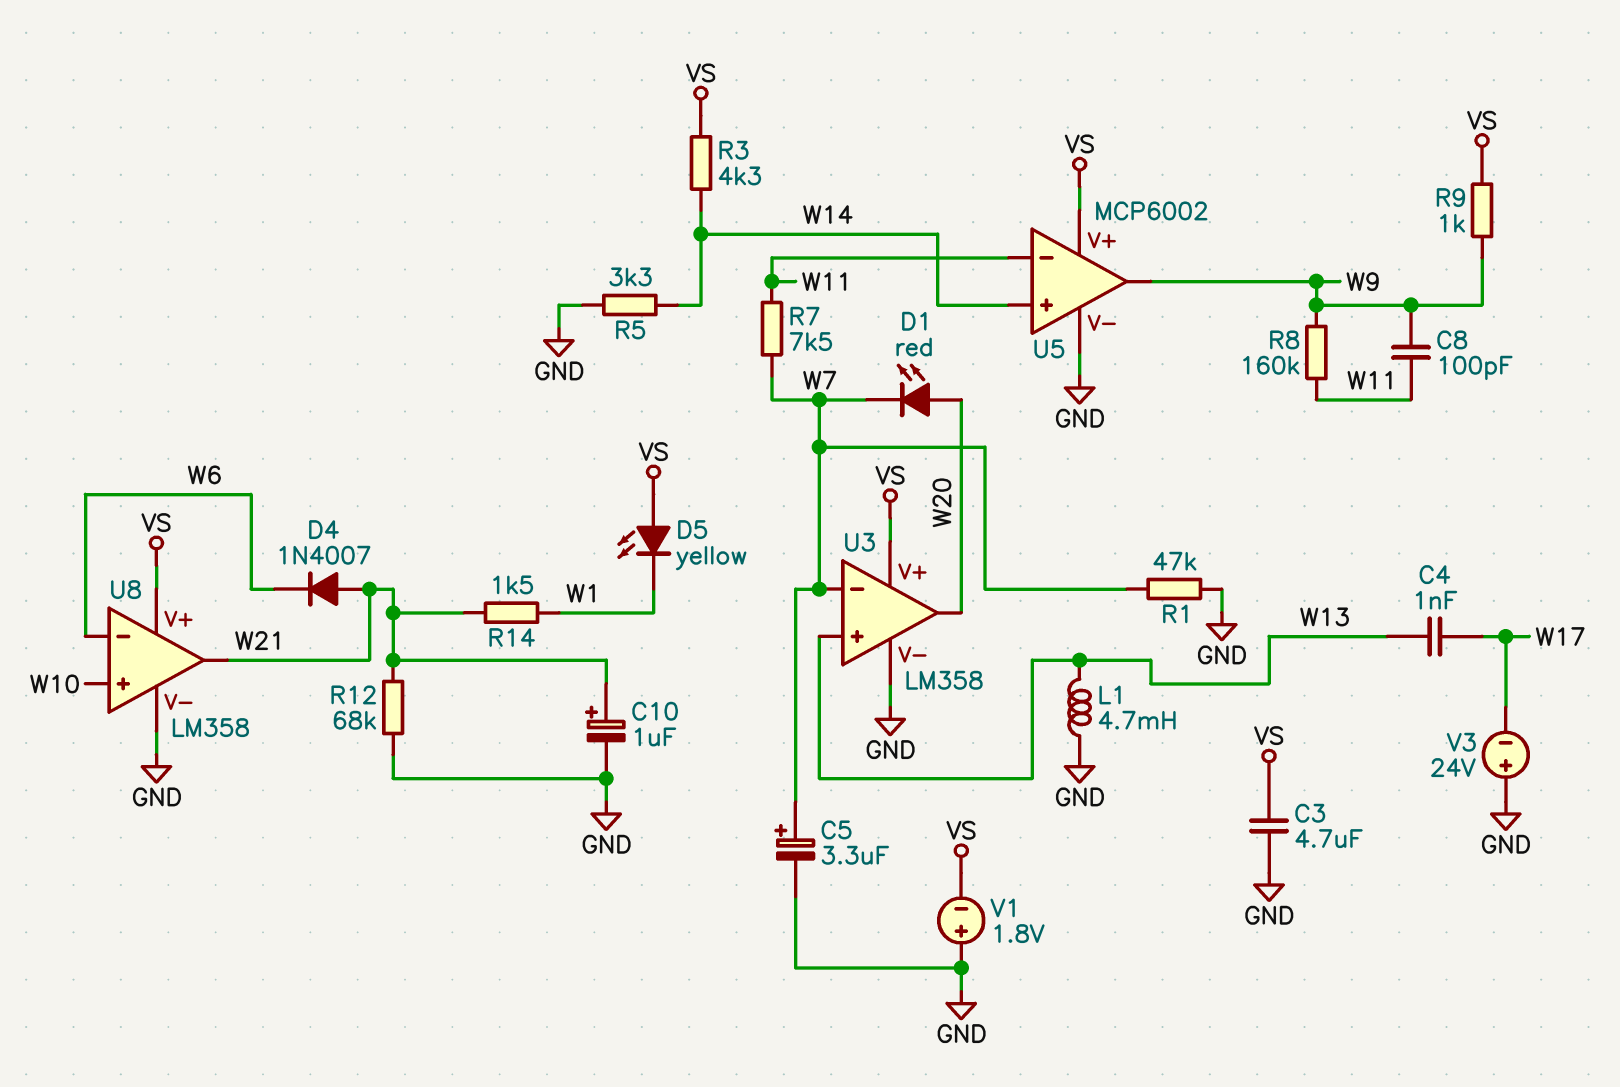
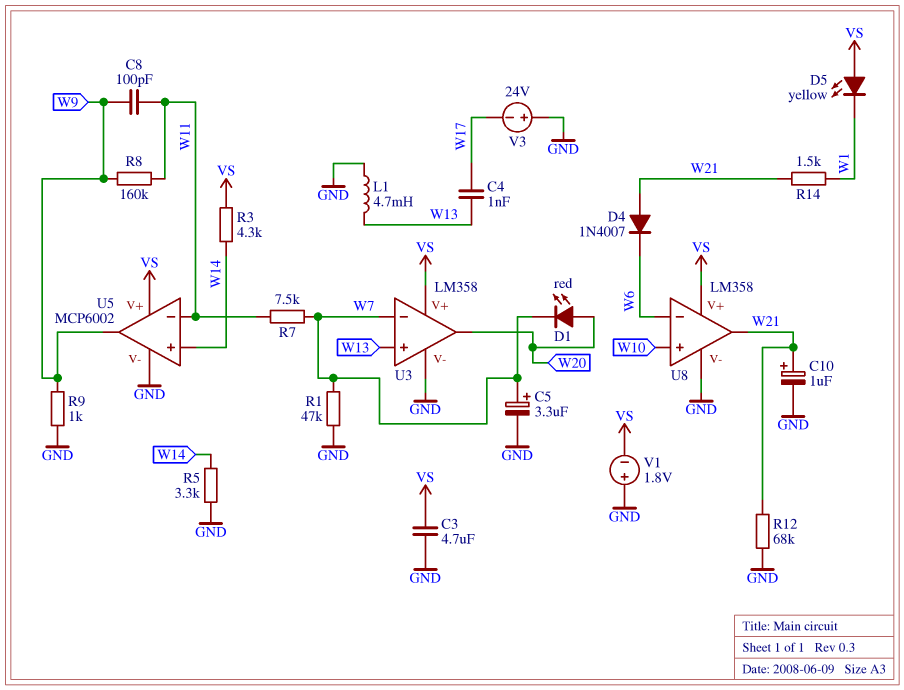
R9: 1k (VS, W9) -> 1k (GND, W9)

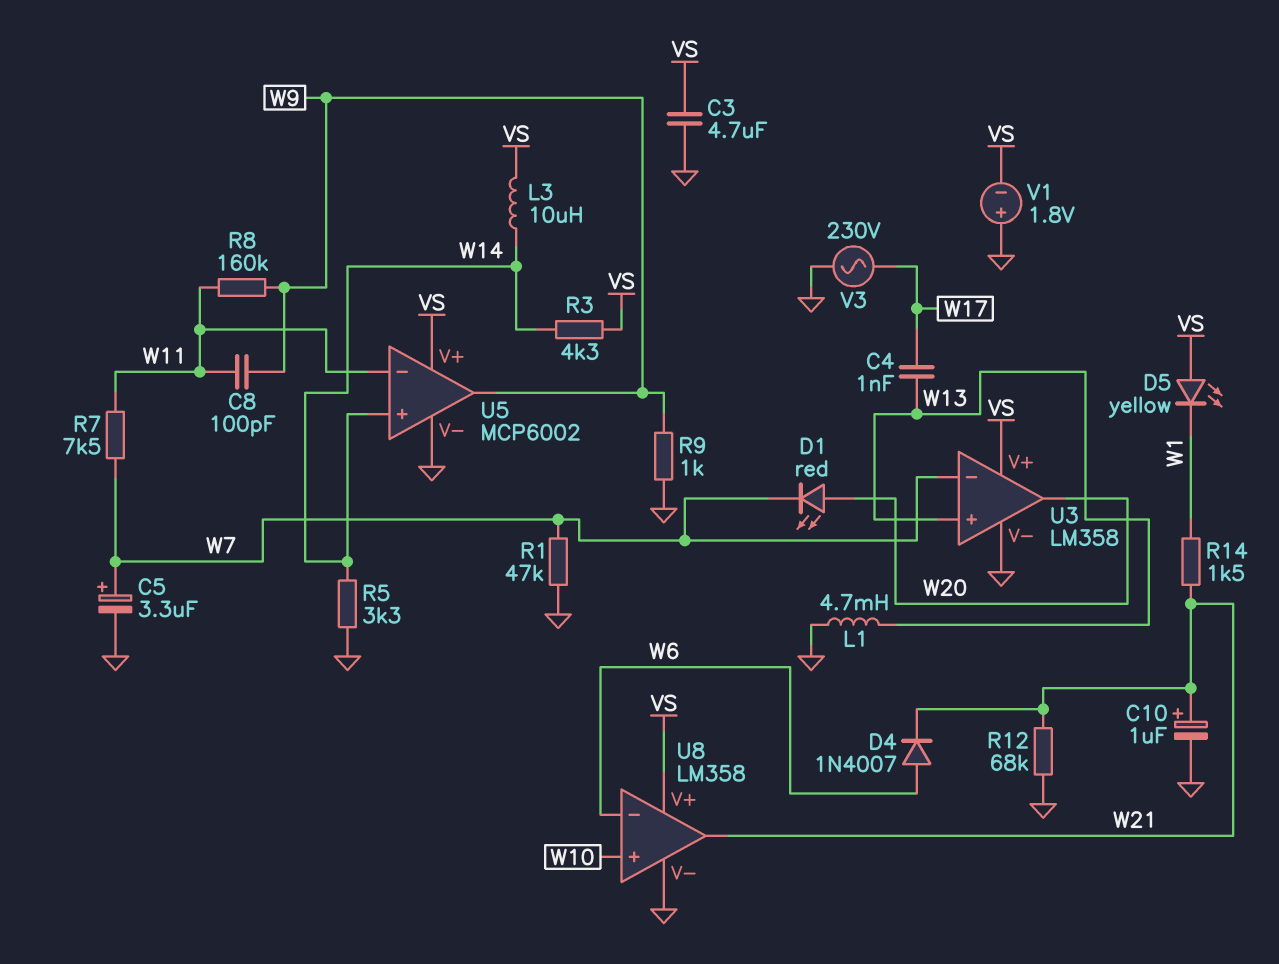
D4: diode 1N4007 (A W21, K W6) -> diode 1N4007 (A W6, K W21)
L3: none -> 10uH (VS, W14)
V3: 24V (plus GND, minus W17) -> AC 230V (GND, W17)

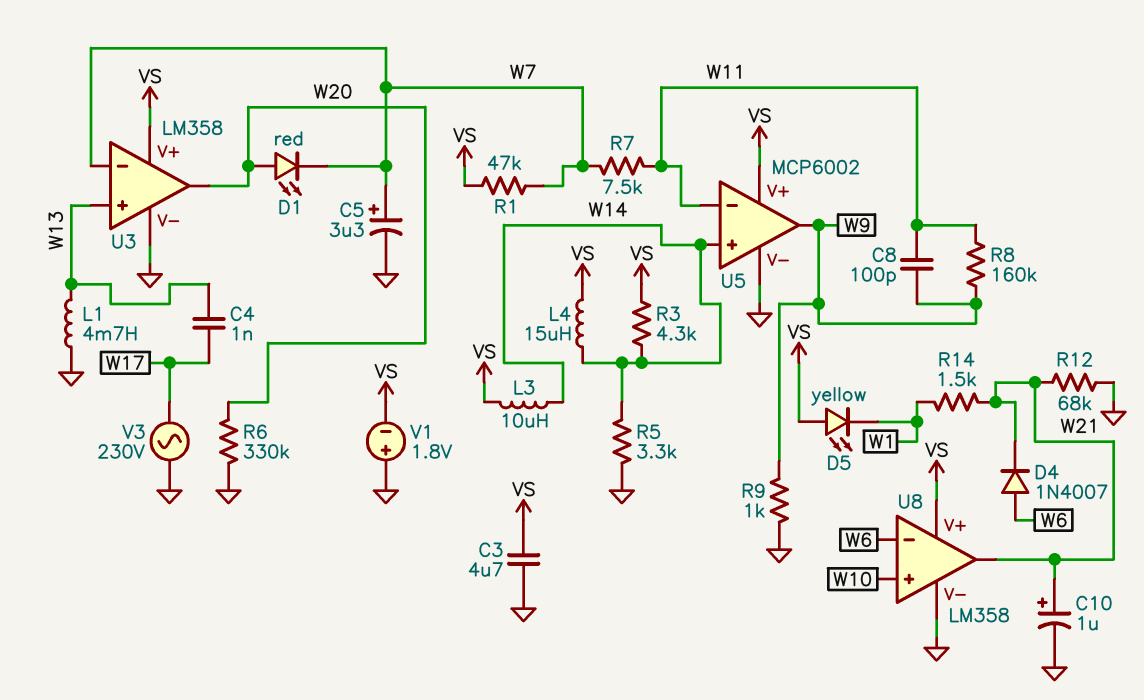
L4: none -> 15uH (VS, W14)
R1: 47k (GND, W7) -> 47k (VS, W7)
R6: none -> 330k (GND, W20)

